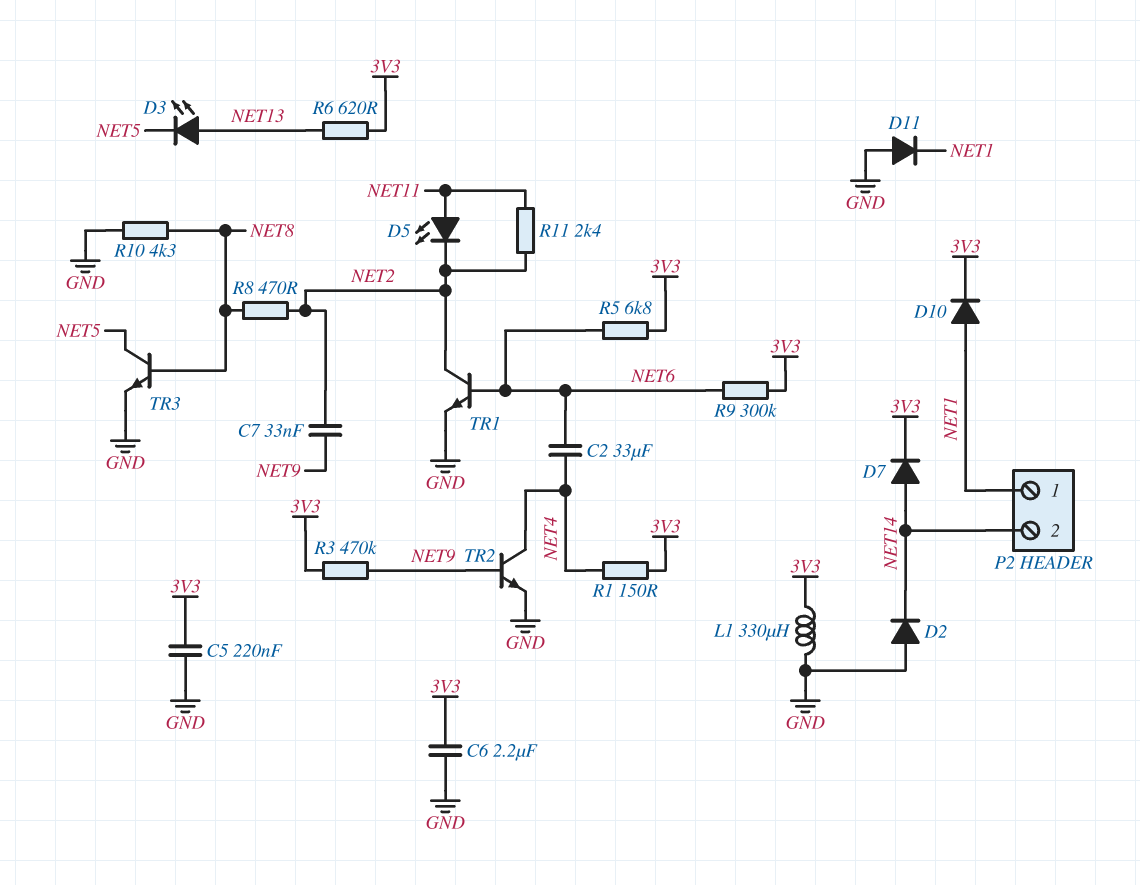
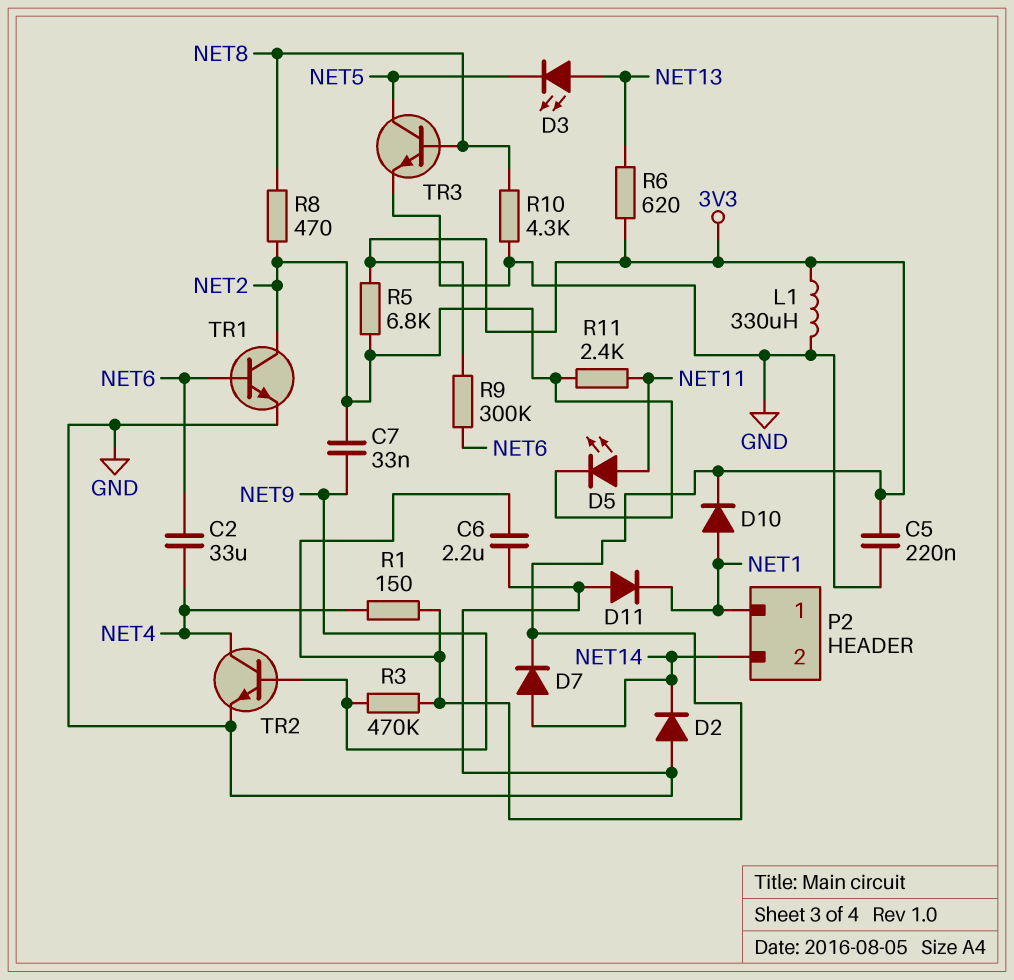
R5: 6.8k (3V3, NET6) -> 6.8k (3V3, NET2)

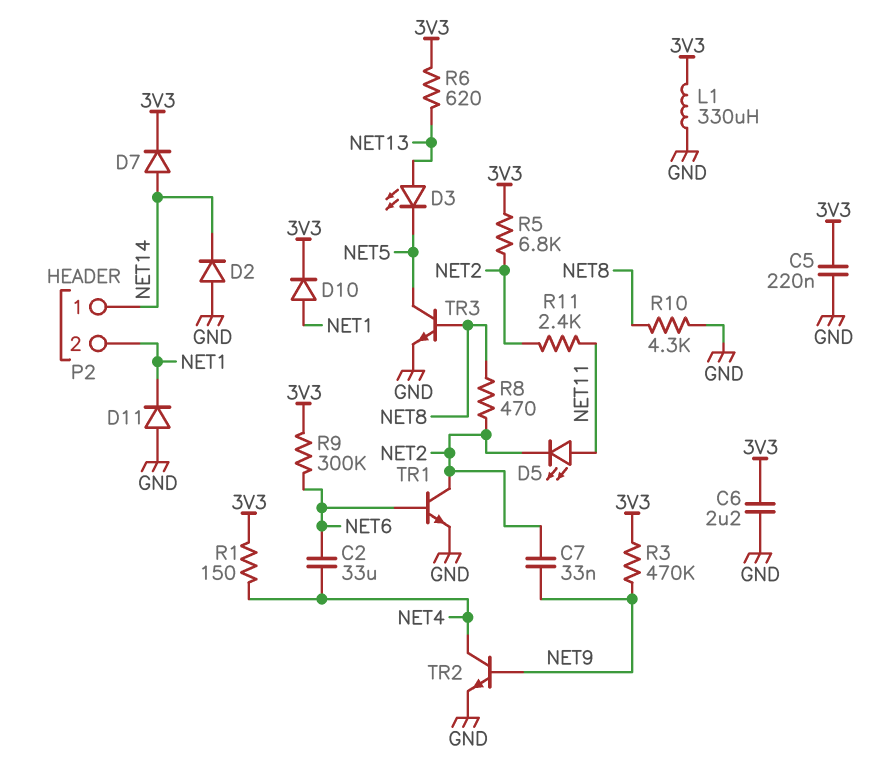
P2 pin 1: NET1 -> NET14
P2 pin 2: NET14 -> NET1

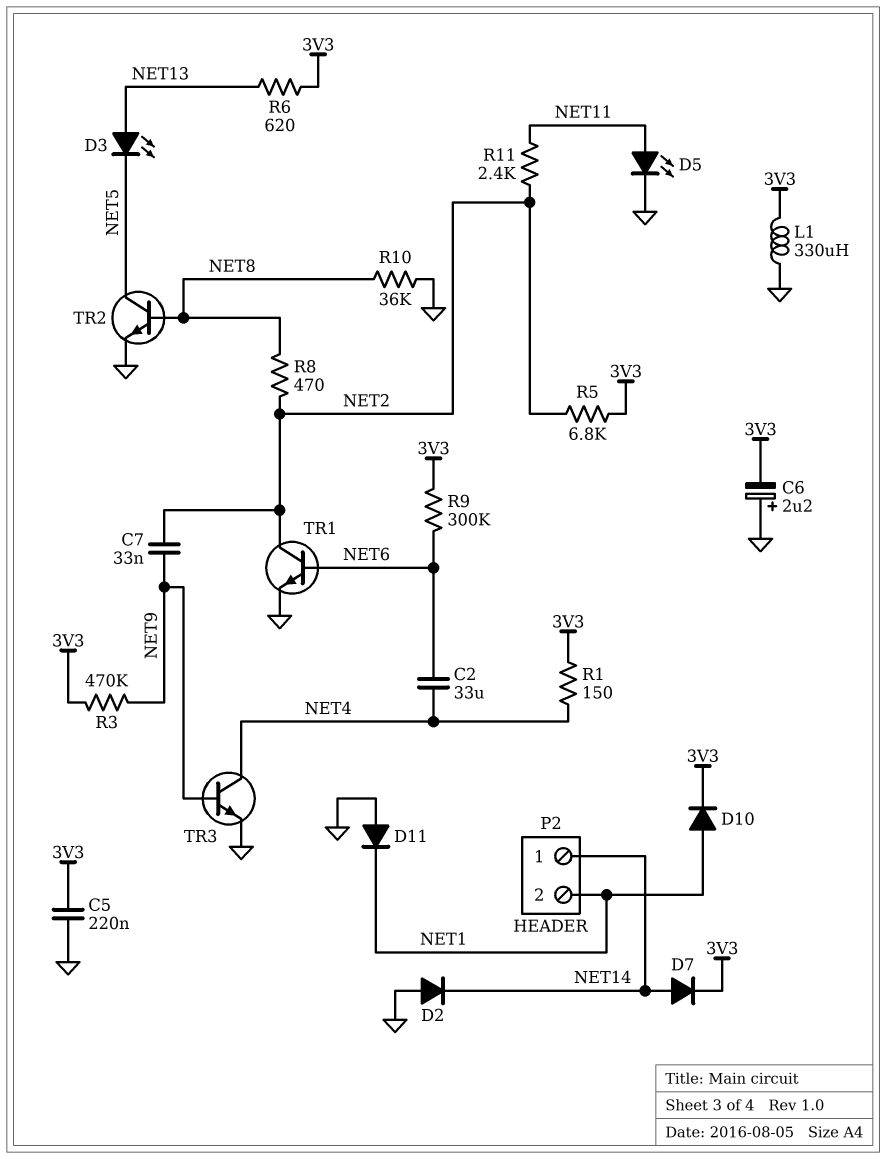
C6: 2.2uF (3V3, GND) -> 2.2uF (plus GND, minus 3V3)
D5: LED (A NET11, K NET2) -> LED (A NET11, K GND)
R10: 4.3k (GND, NET8) -> 36k (GND, NET8)
TR2: NPN (B NET9, C NET4, E GND) -> NPN (B NET8, C NET5, E GND)
TR3: NPN (B NET8, C NET5, E GND) -> NPN (B NET9, C NET4, E GND)

